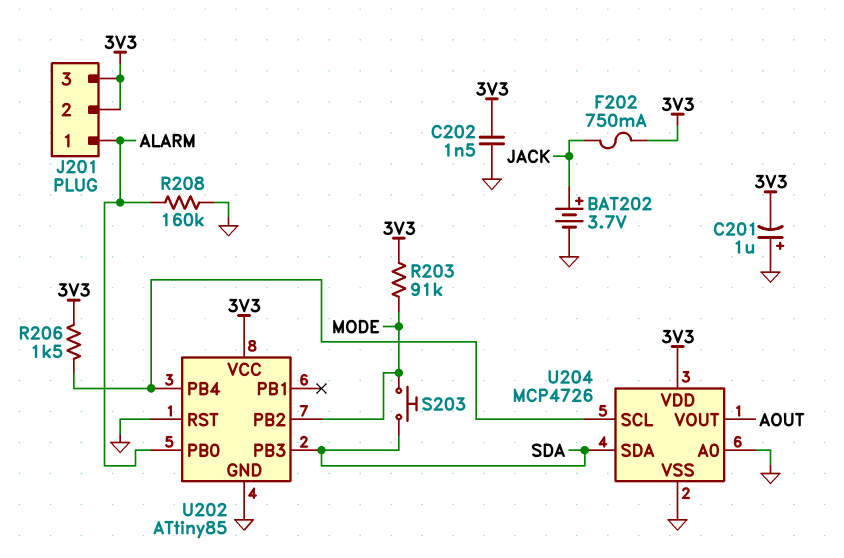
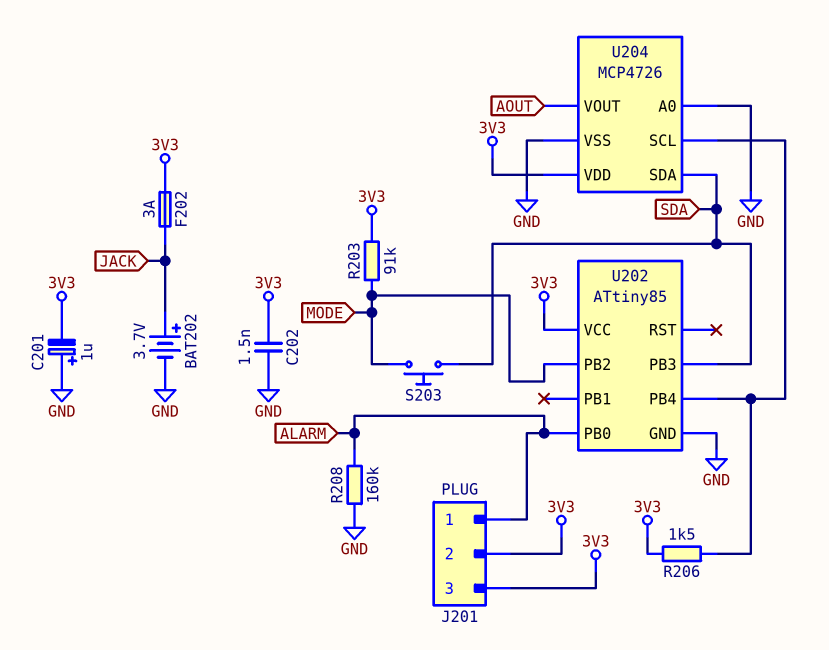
F202: 750mA (3V3, JACK) -> 3A (3V3, JACK)
U202 pin RST: GND -> none

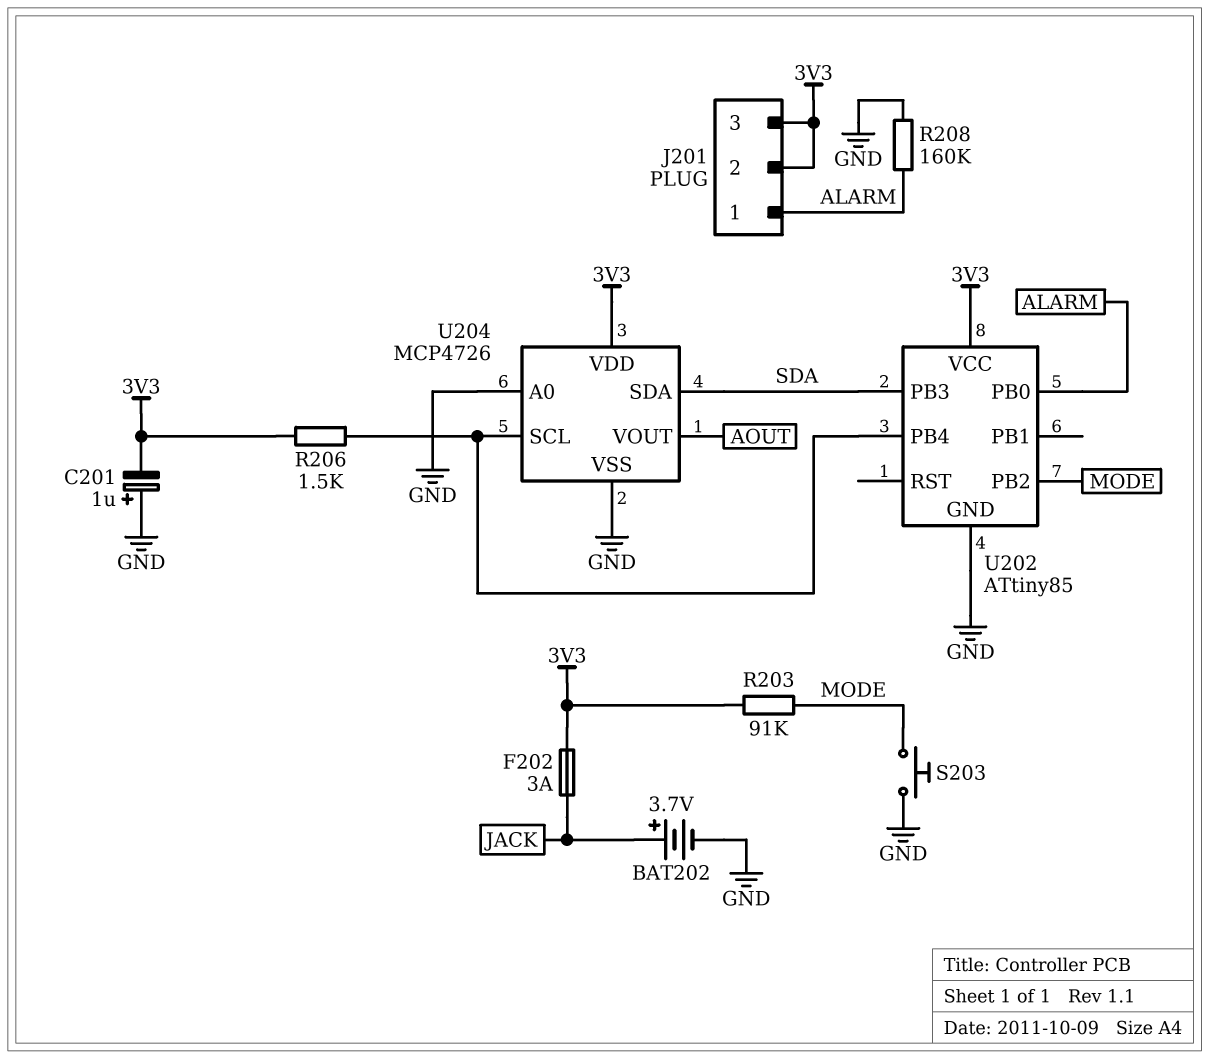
C202: 1.5nF (3V3, GND) -> none
S203: button (MODE, SDA) -> button (GND, MODE)

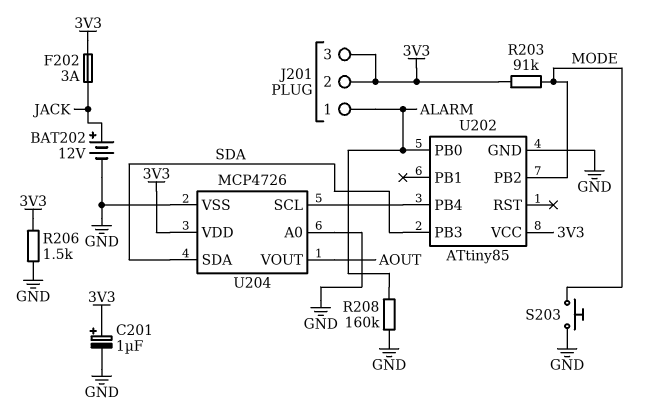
BAT202: 3.7V (plus JACK, minus GND) -> 12V (plus JACK, minus GND)
C201: 1uF (plus GND, minus 3V3) -> 1uF (plus 3V3, minus GND)
R206: 1.5k (3V3, U202/PB4) -> 1.5k (3V3, GND)

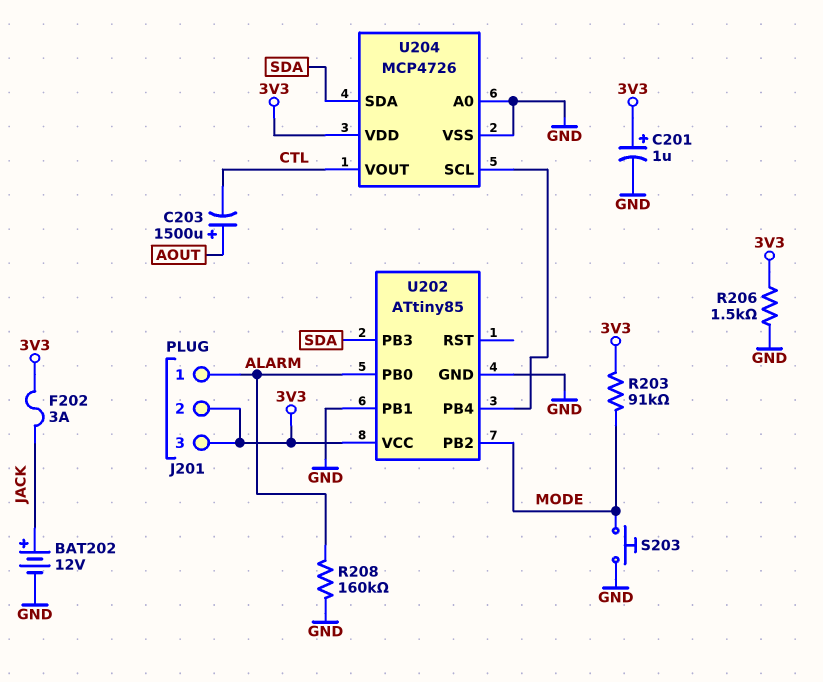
C203: none -> 1500uF (plus AOUT, minus CTL)
U202 pin PB1: none -> GND
U204 pin VOUT: AOUT -> CTL

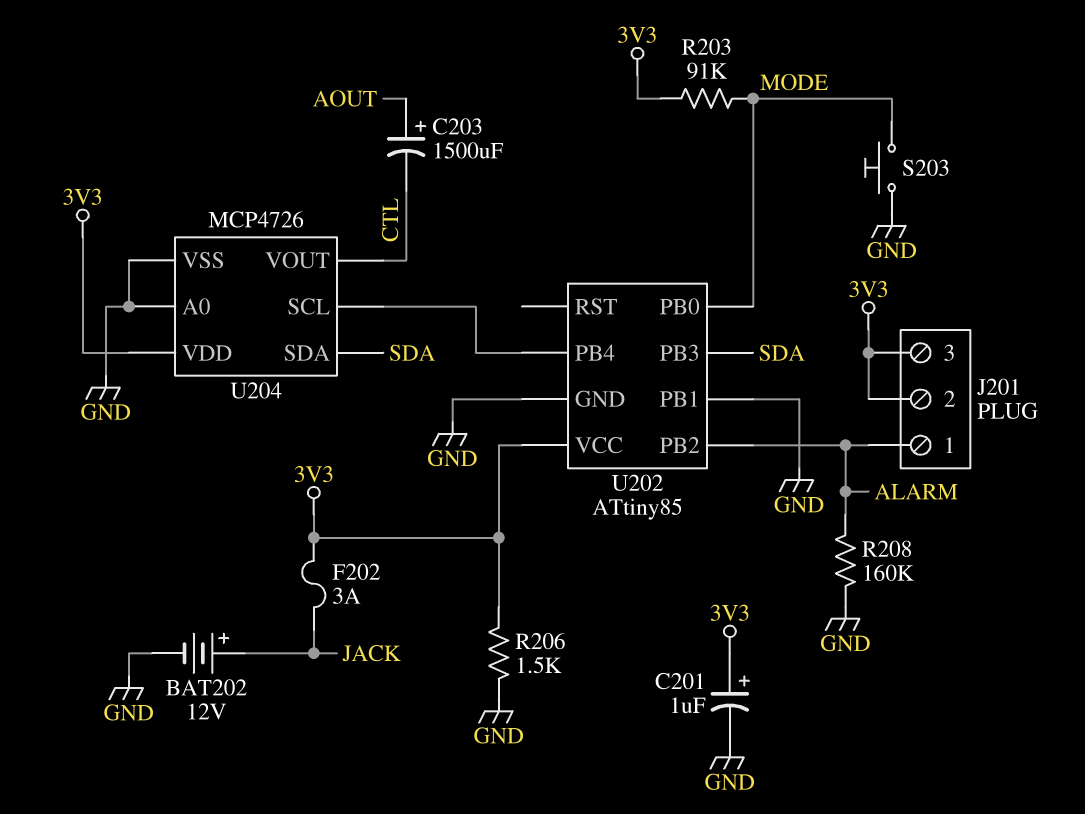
U202 pin PB0: ALARM -> MODE
U202 pin PB2: MODE -> ALARM

